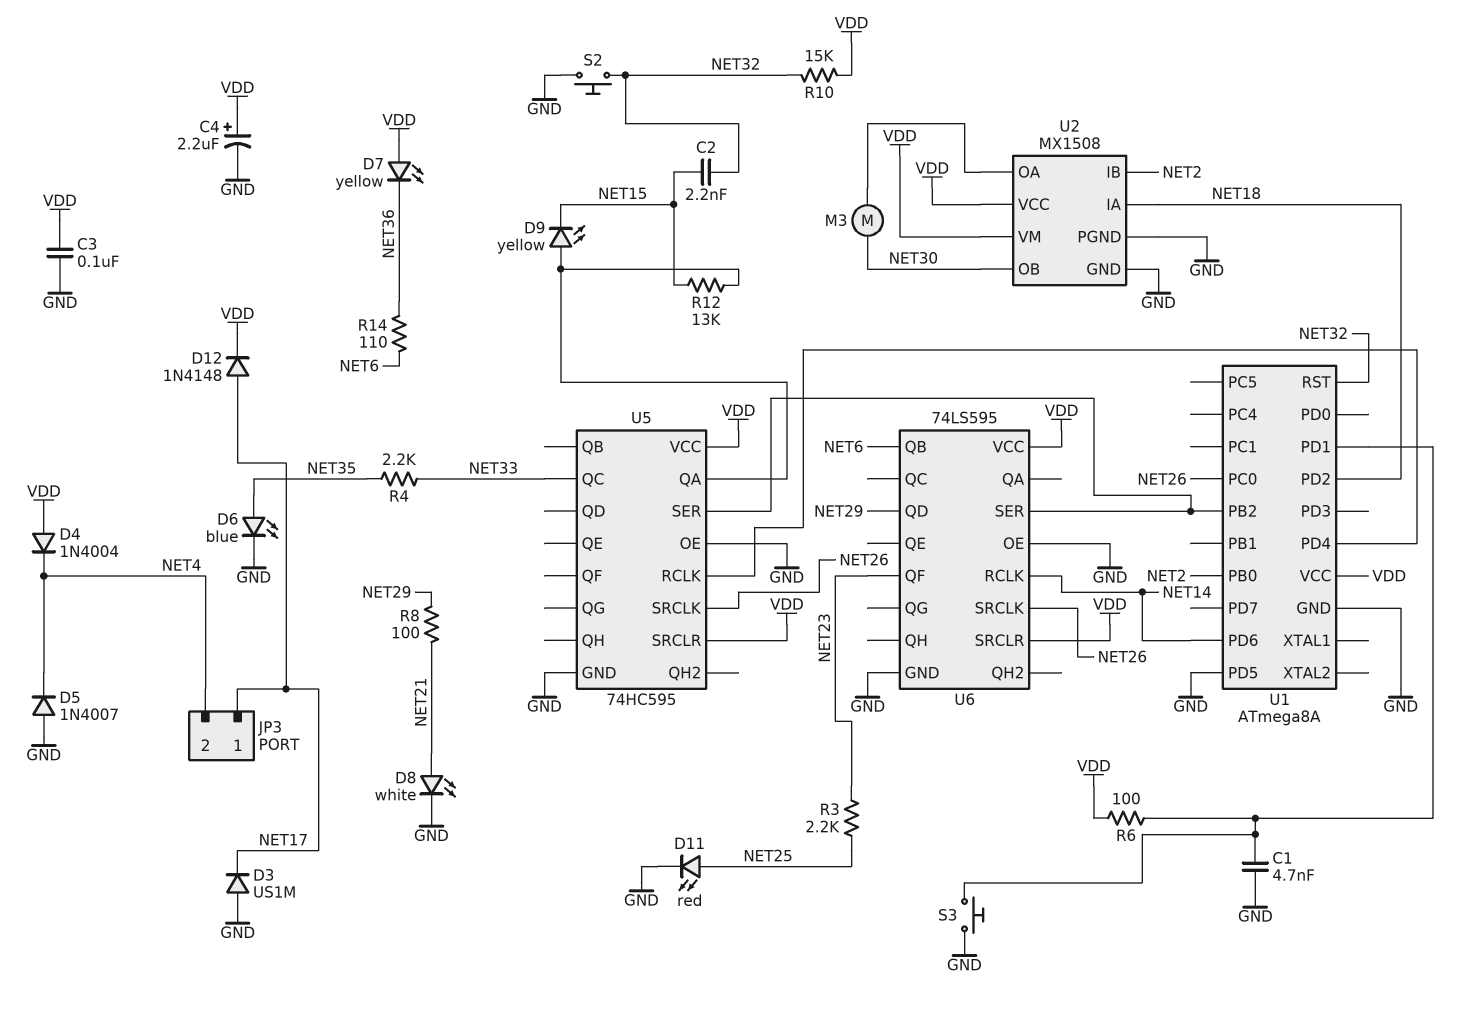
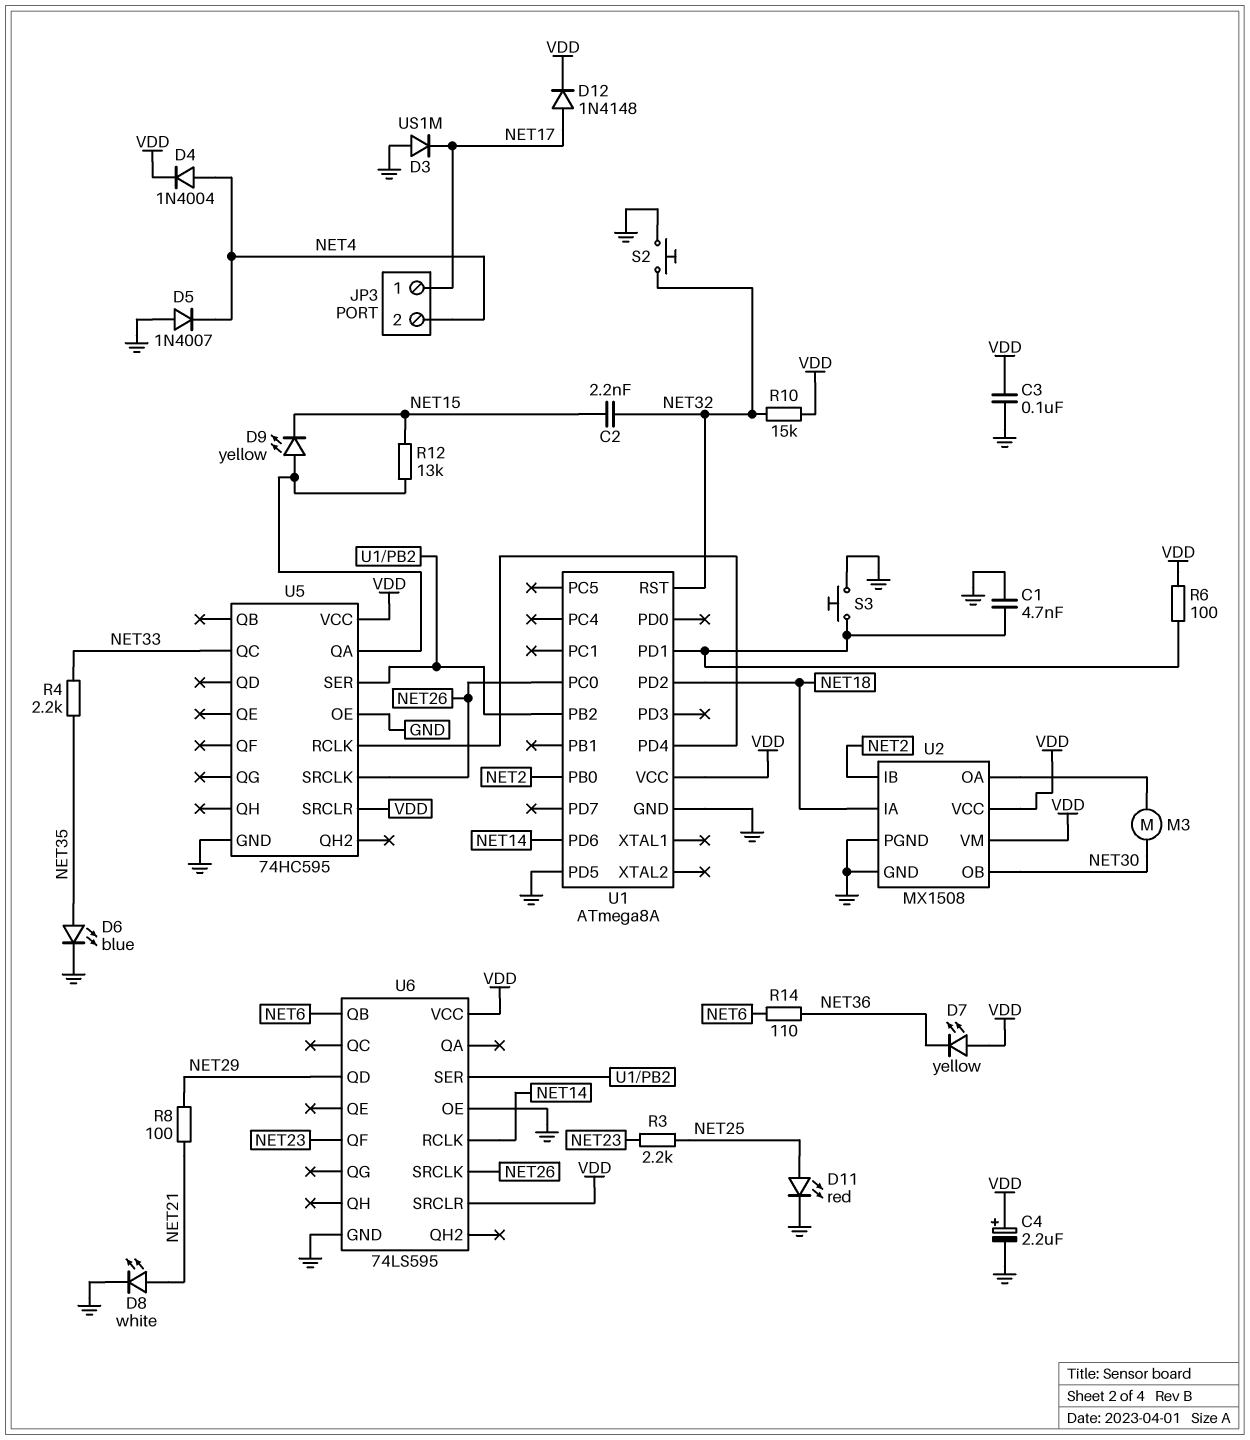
D4: diode 1N4004 (A VDD, K NET4) -> diode 1N4004 (A NET4, K VDD)

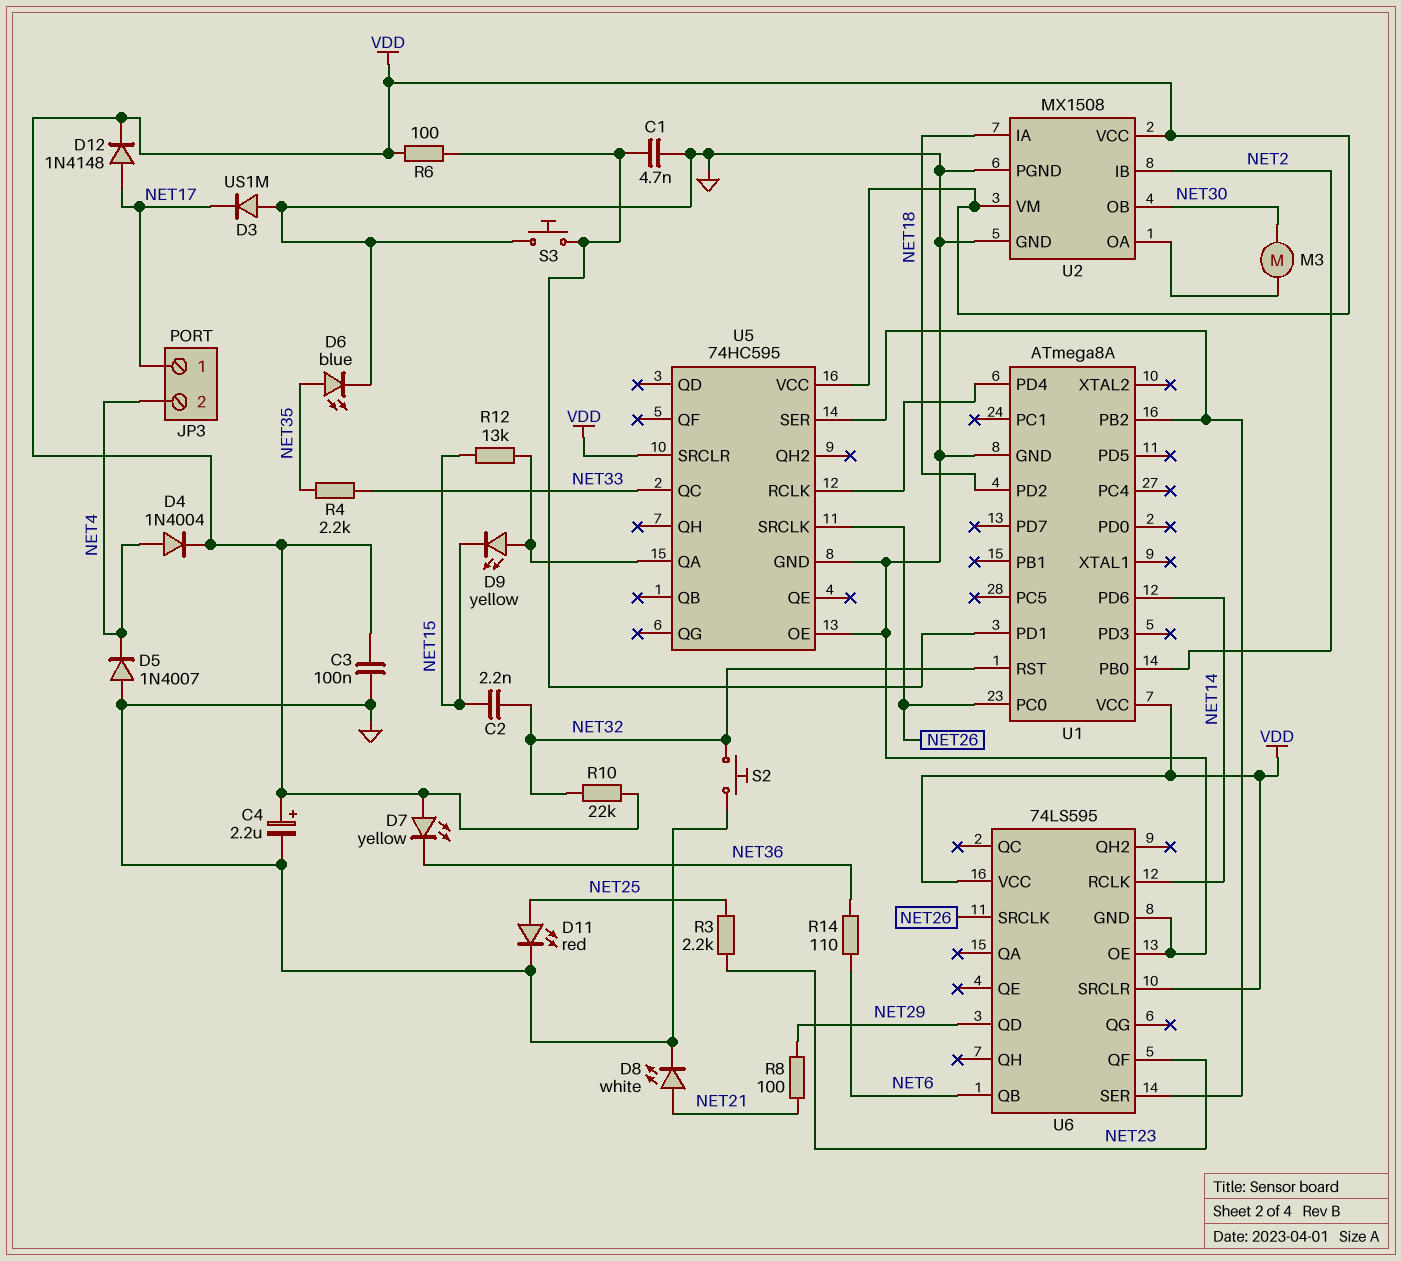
R10: 15k (NET32, VDD) -> 22k (NET32, VDD)
U1 pin PD5: GND -> none

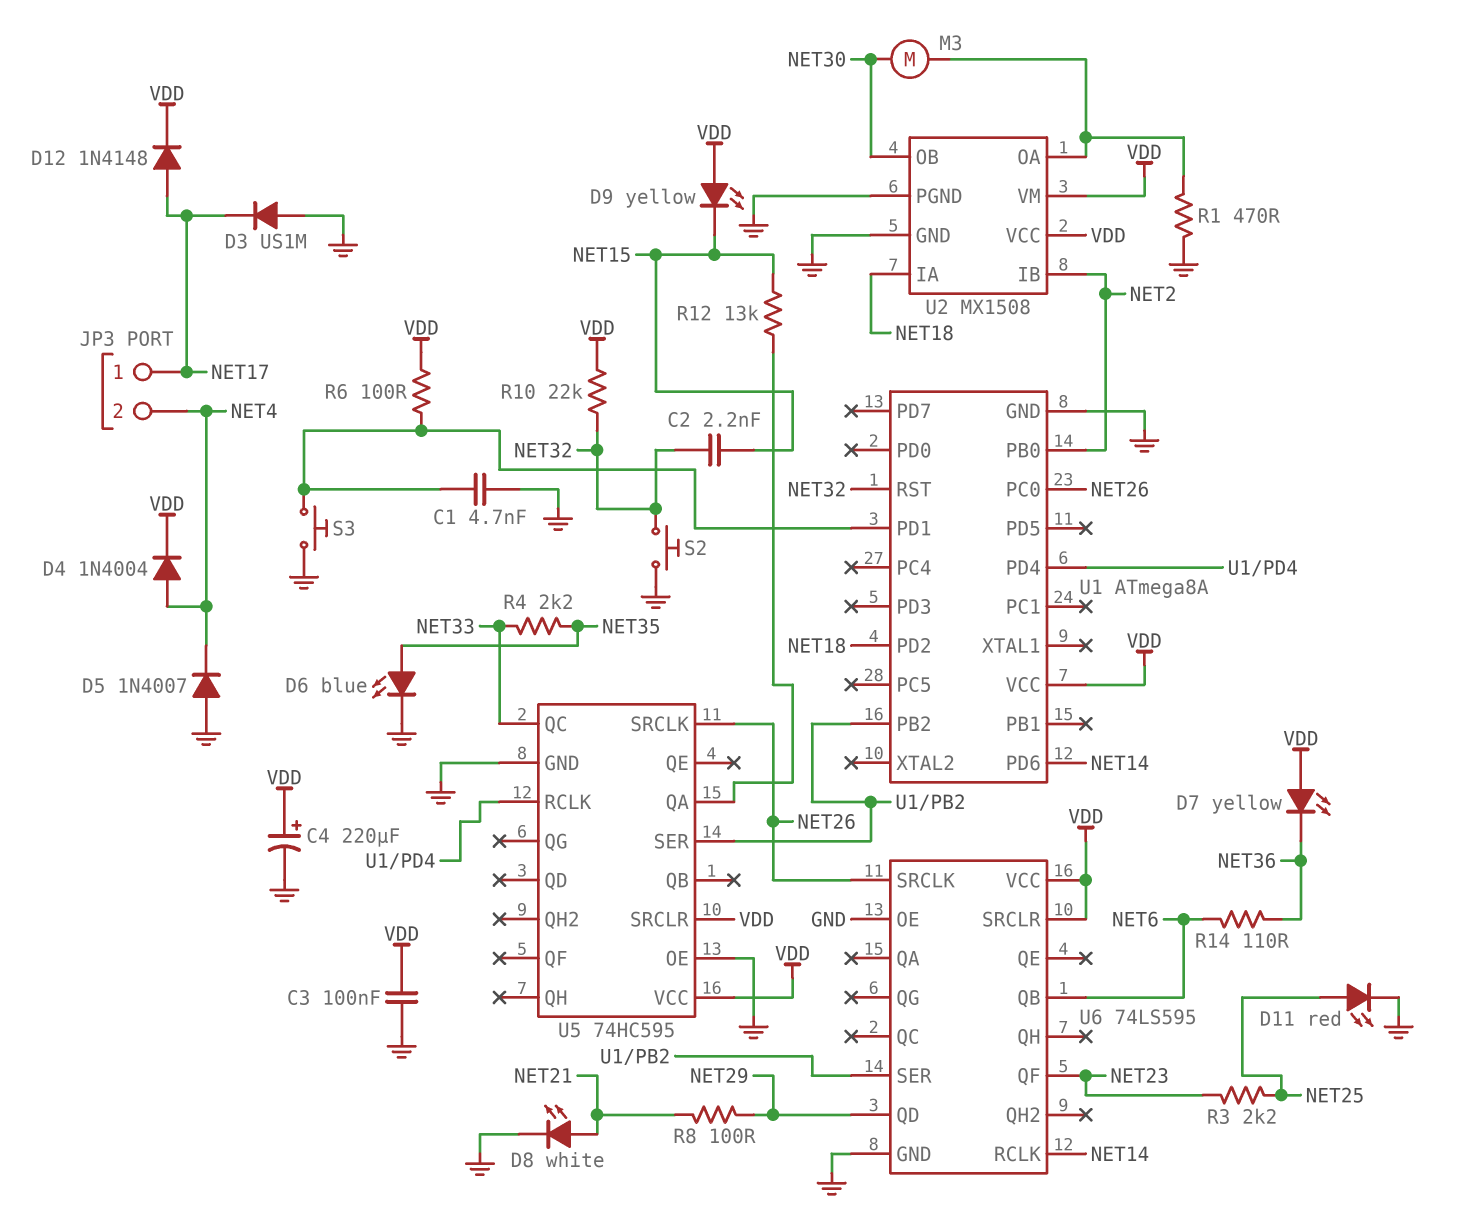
C4: 2.2uF (plus VDD, minus GND) -> 220uF (plus VDD, minus GND)
D9: LED yellow (A U5/QA, K NET15) -> LED yellow (A VDD, K NET15)
R1: none -> 470 (GND, U2/OA)

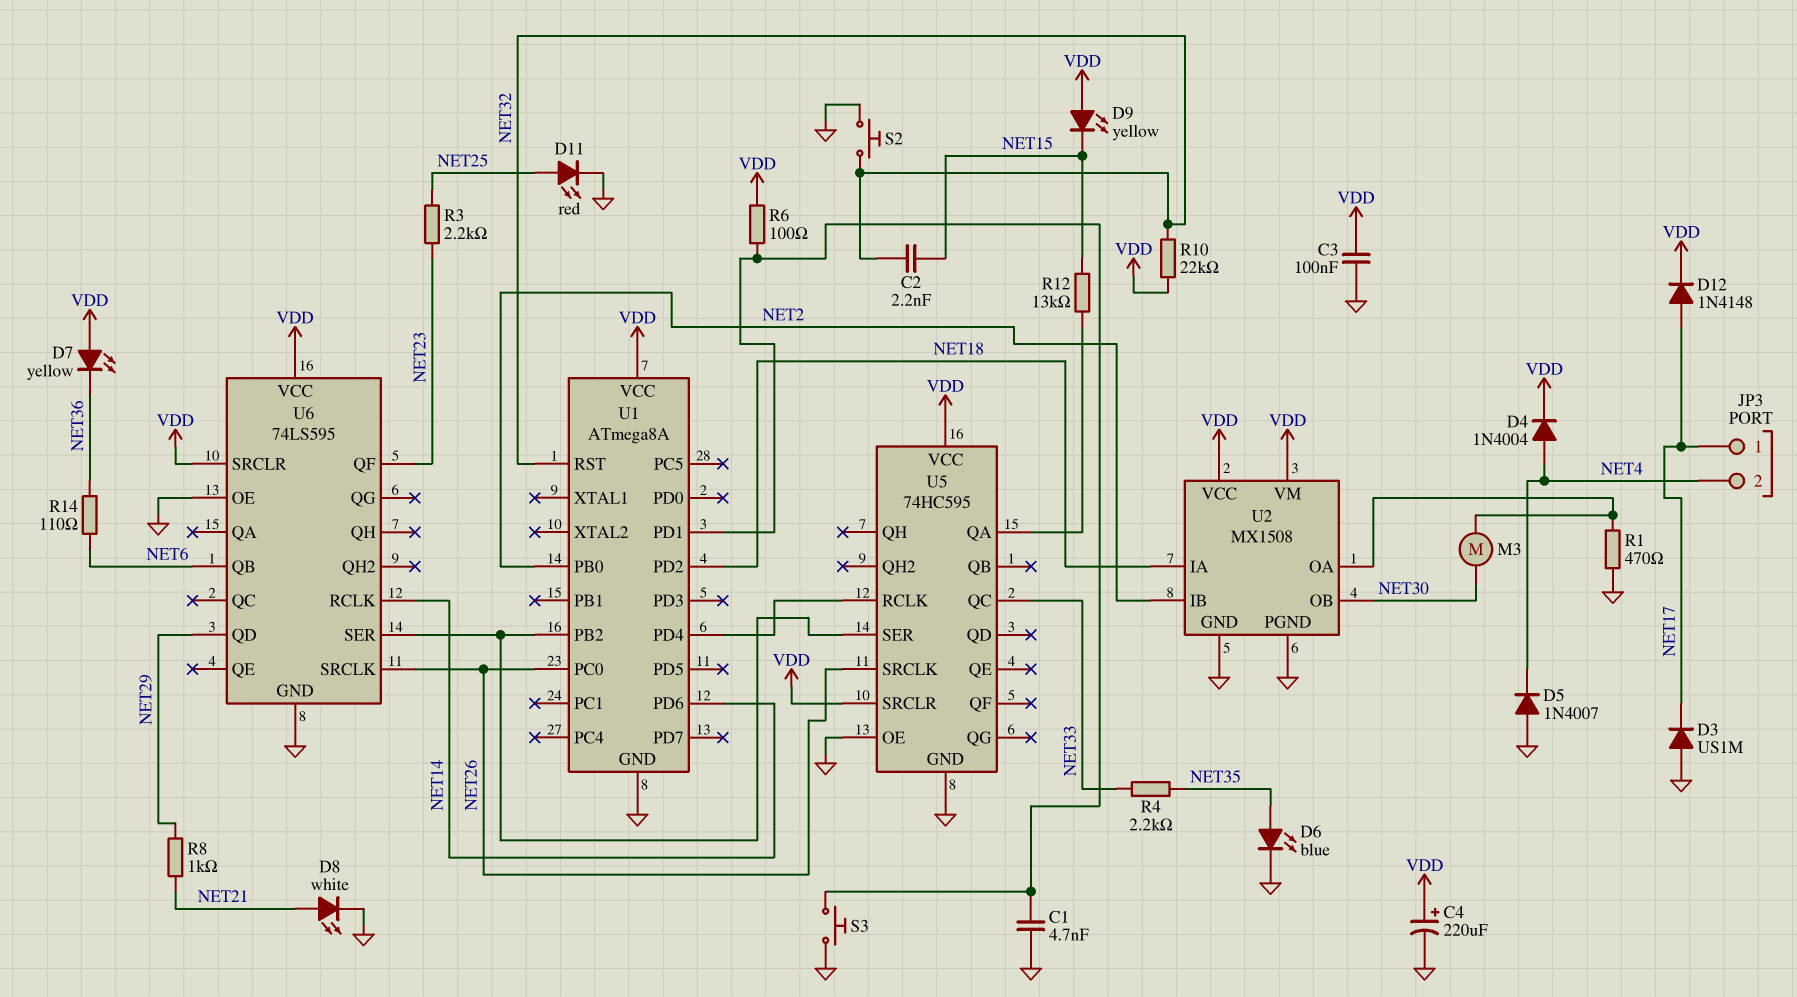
R8: 100 (NET21, NET29) -> 1k (NET21, NET29)

